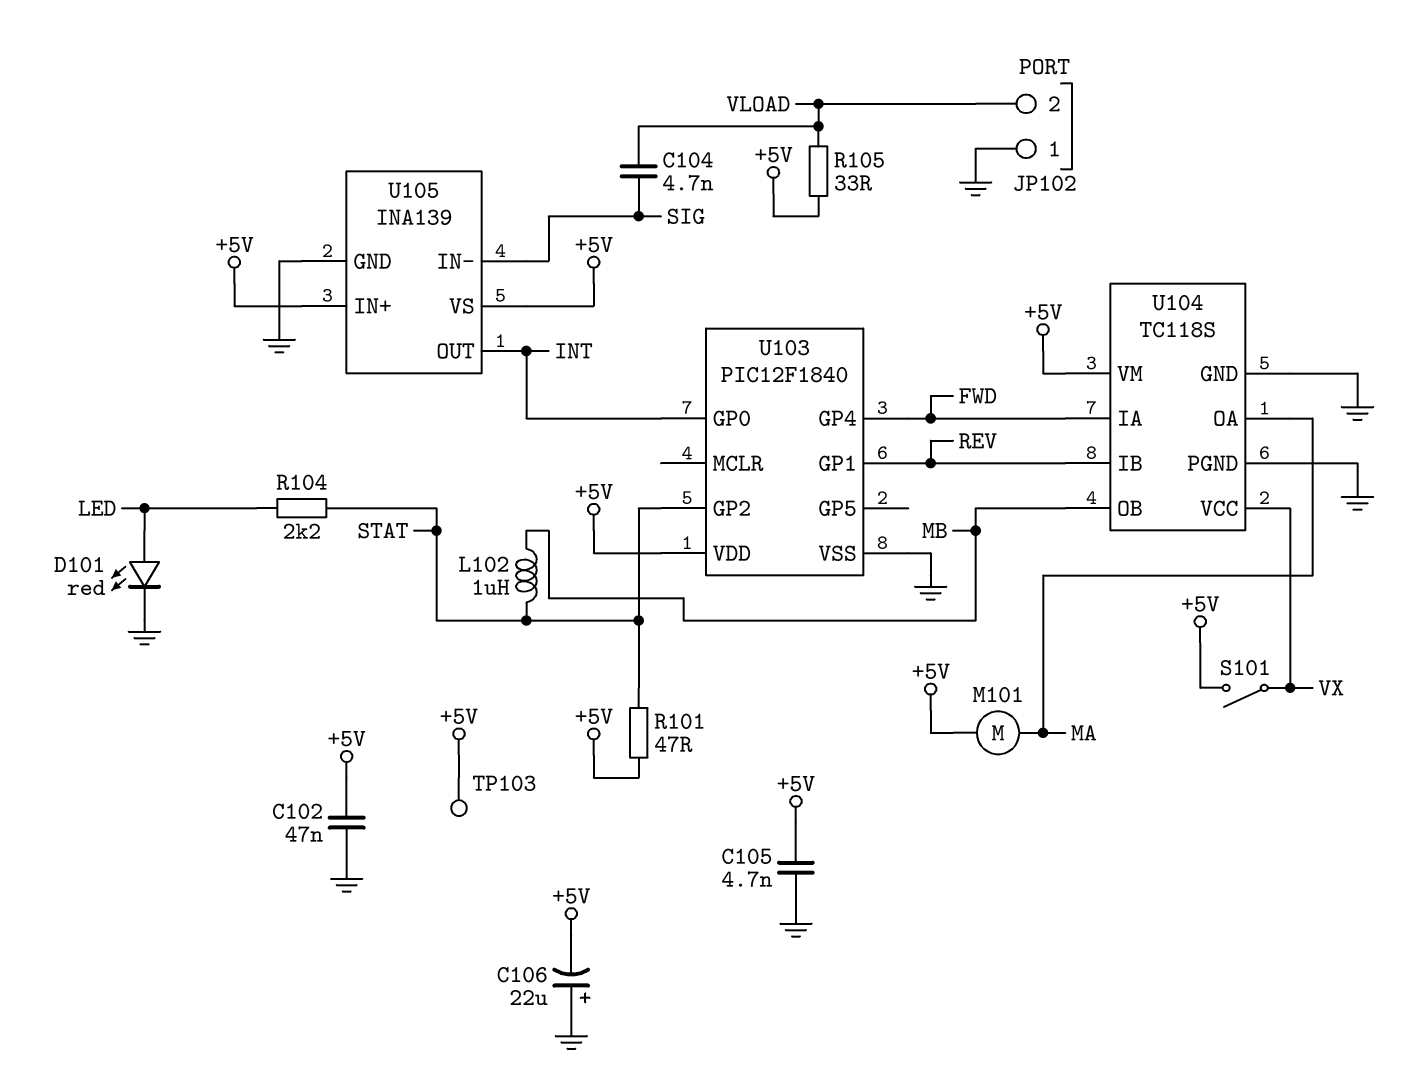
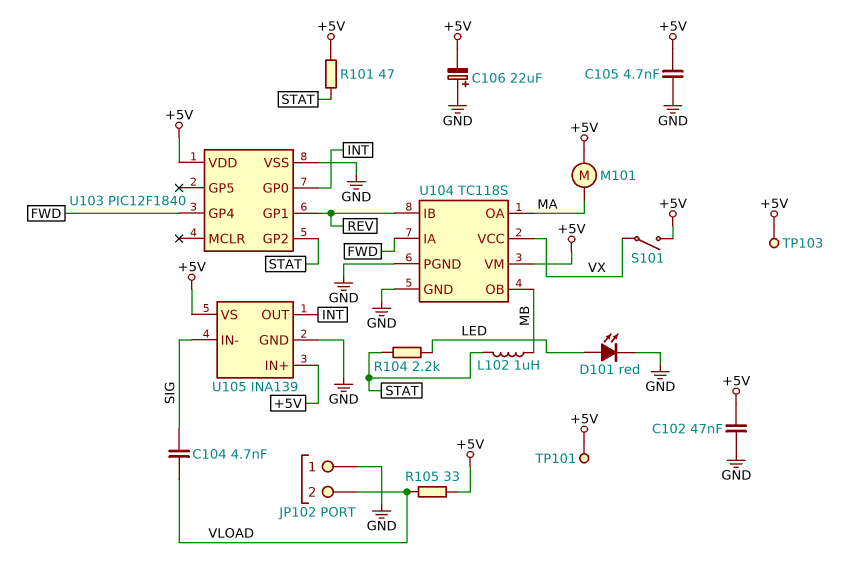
TP101: none -> test point (+5V)

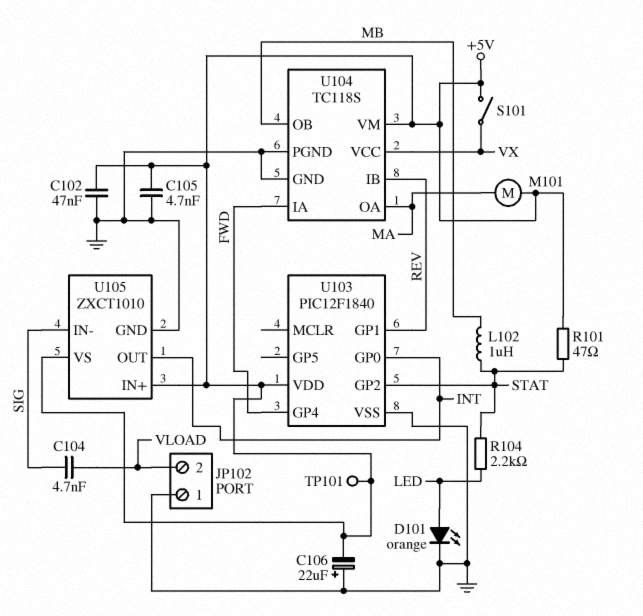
D101: LED red (A LED, K GND) -> LED orange (A LED, K GND)
R105: 33 (+5V, VLOAD) -> none
TP103: test point (+5V) -> none
U105: INA139 -> ZXCT1010

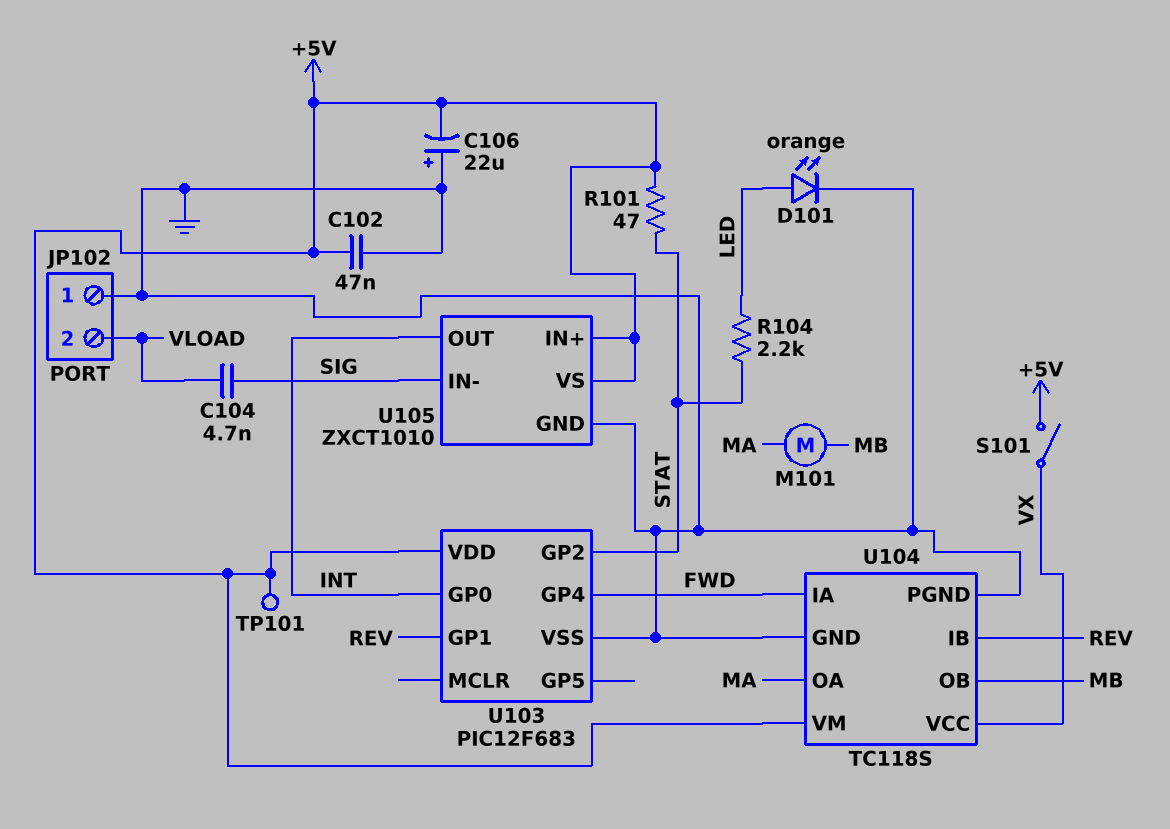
C105: 4.7nF (+5V, GND) -> none
L102: 1uH (MB, STAT) -> none
M101: motor (+5V, MA) -> motor (MA, MB)
U103: PIC12F1840 -> PIC12F683

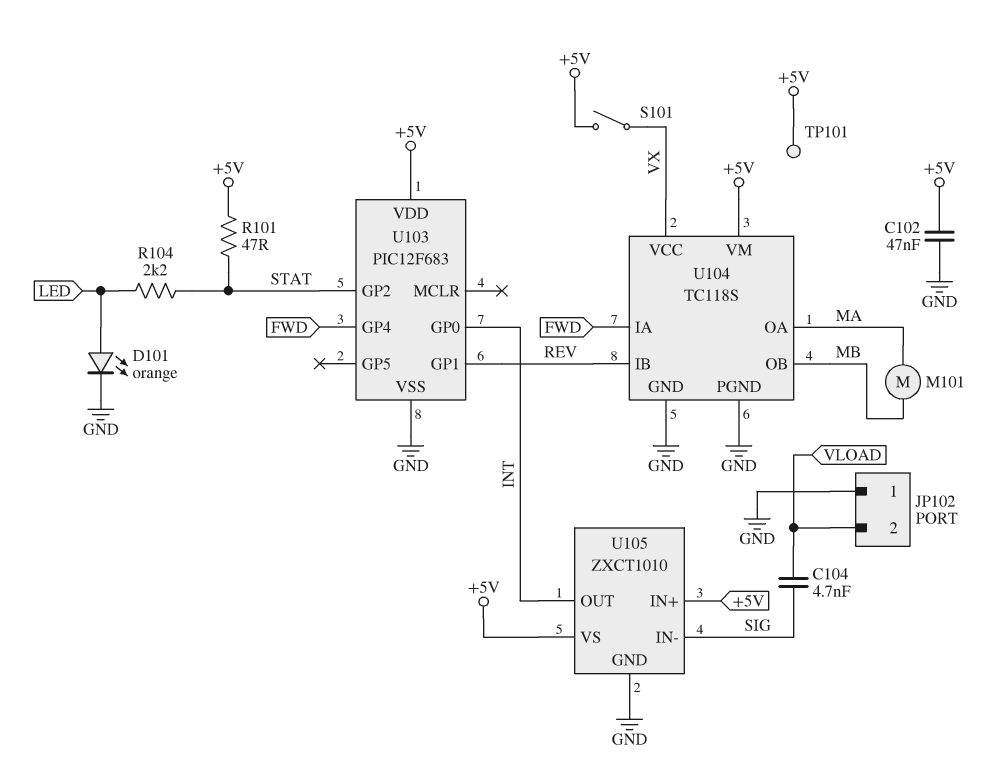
C106: 22uF (plus GND, minus +5V) -> none

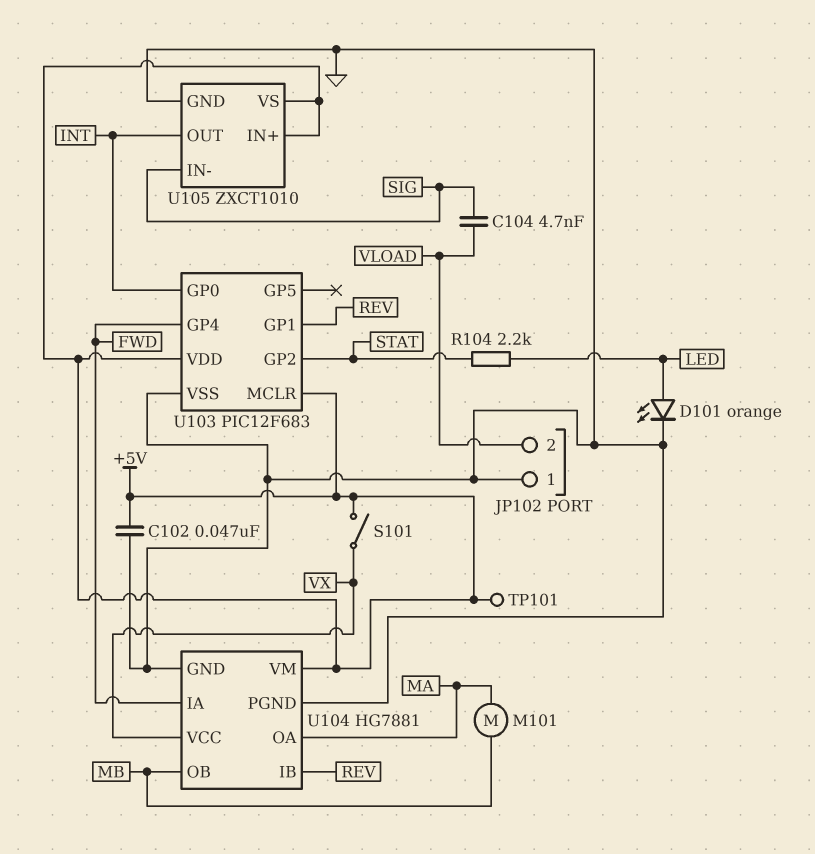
R101: 47 (+5V, STAT) -> none
U103 pin MCLR: none -> +5V
U104: TC118S -> HG7881

